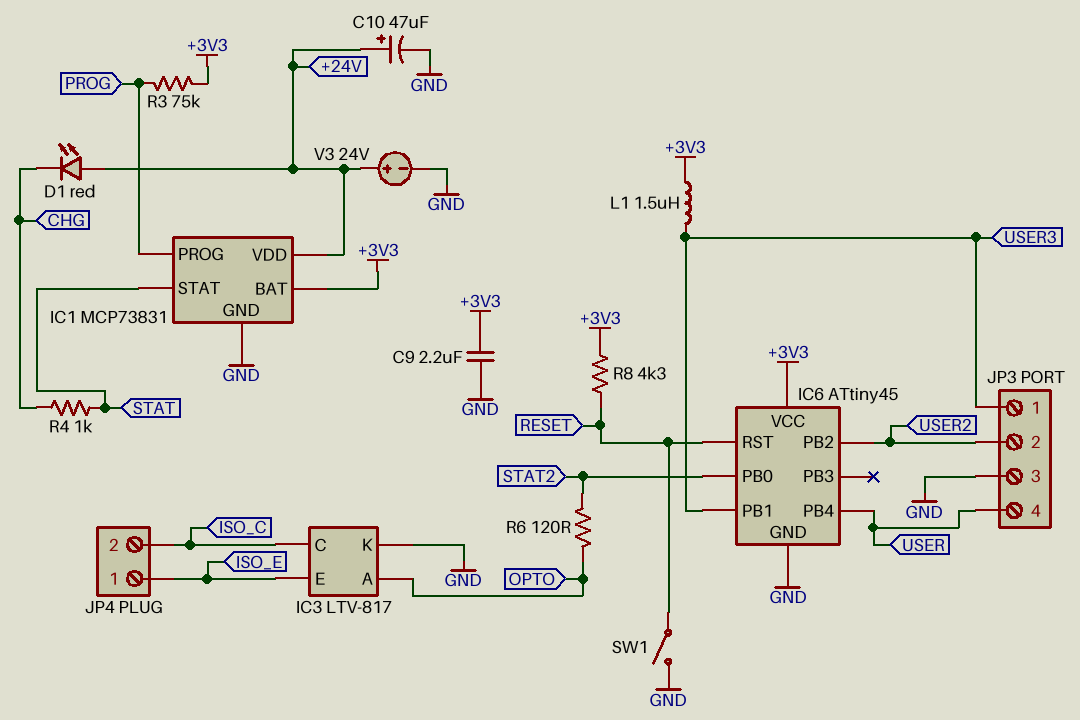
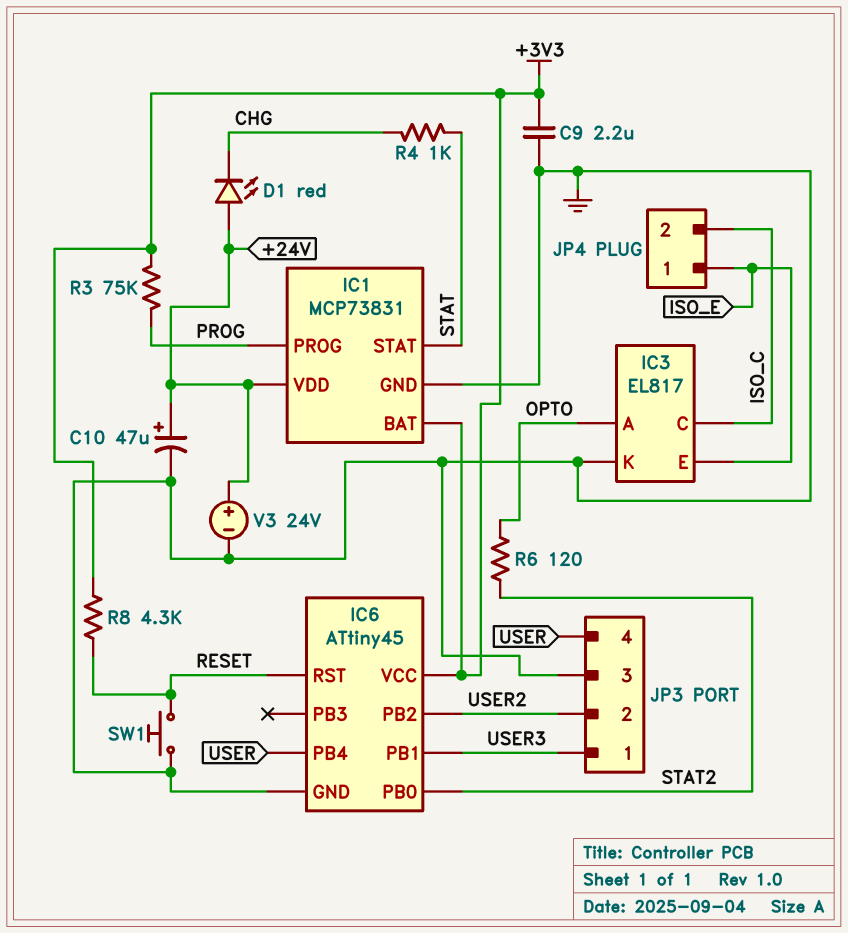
IC3: LTV-817 -> EL817
L1: 1.5uH (+3V3, USER3) -> none
SW1: switch (GND, RESET) -> button (GND, RESET)

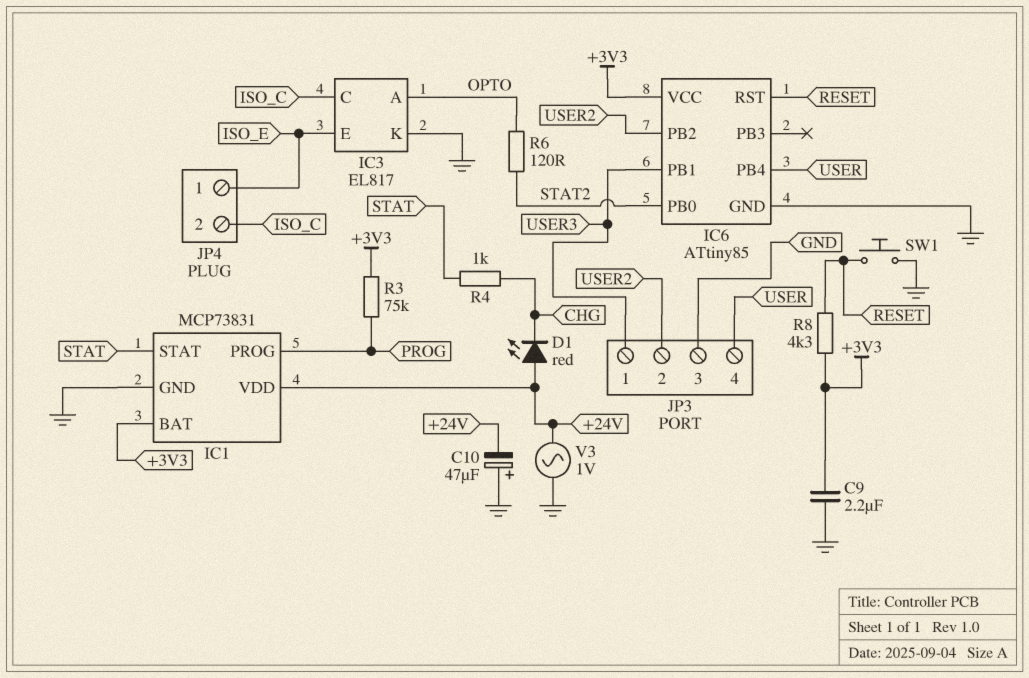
C10: 47uF (plus +24V, minus GND) -> 47uF (plus GND, minus +24V)
IC6: ATtiny45 -> ATtiny85
V3: 24V (plus +24V, minus GND) -> AC 1V (+24V, GND)

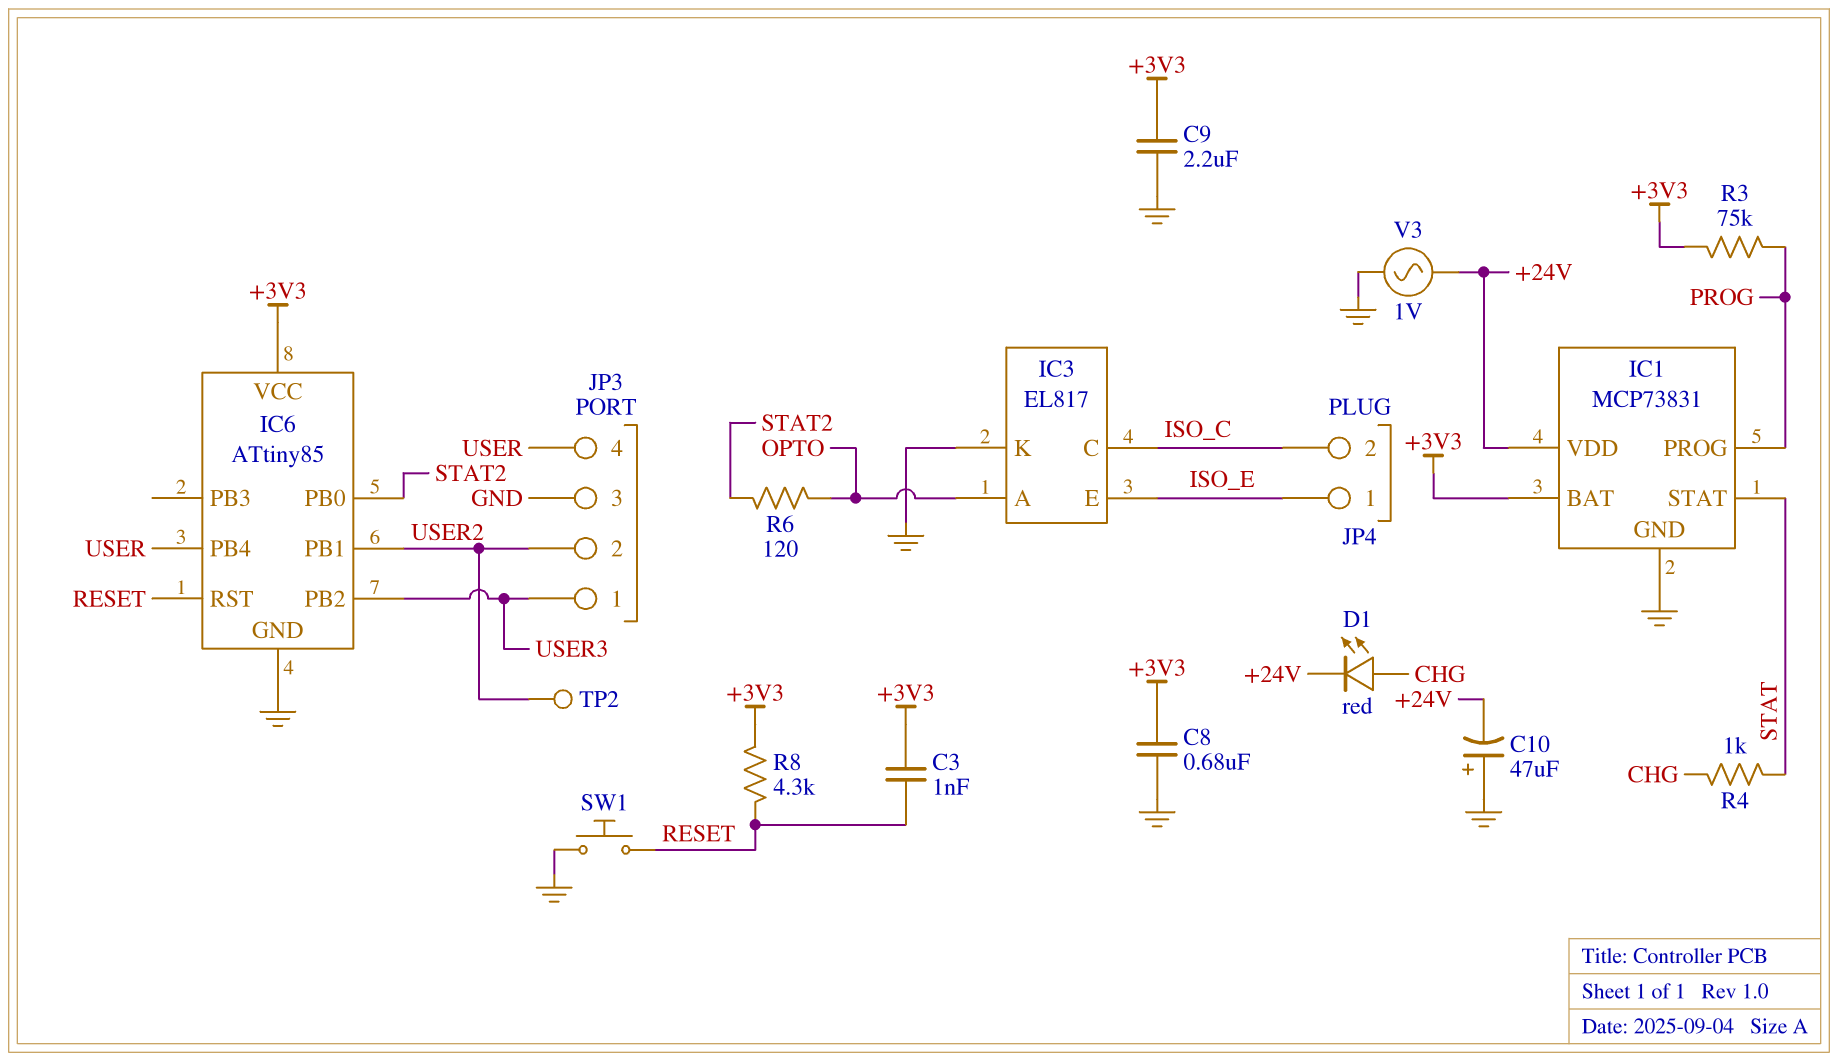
C3: none -> 1nF (+3V3, RESET)
C8: none -> 680nF (+3V3, GND)
D1: LED red (A +24V, K CHG) -> LED red (A CHG, K +24V)
IC6 pin PB1: USER3 -> USER2
IC6 pin PB2: USER2 -> USER3
TP2: none -> test point (USER2)

